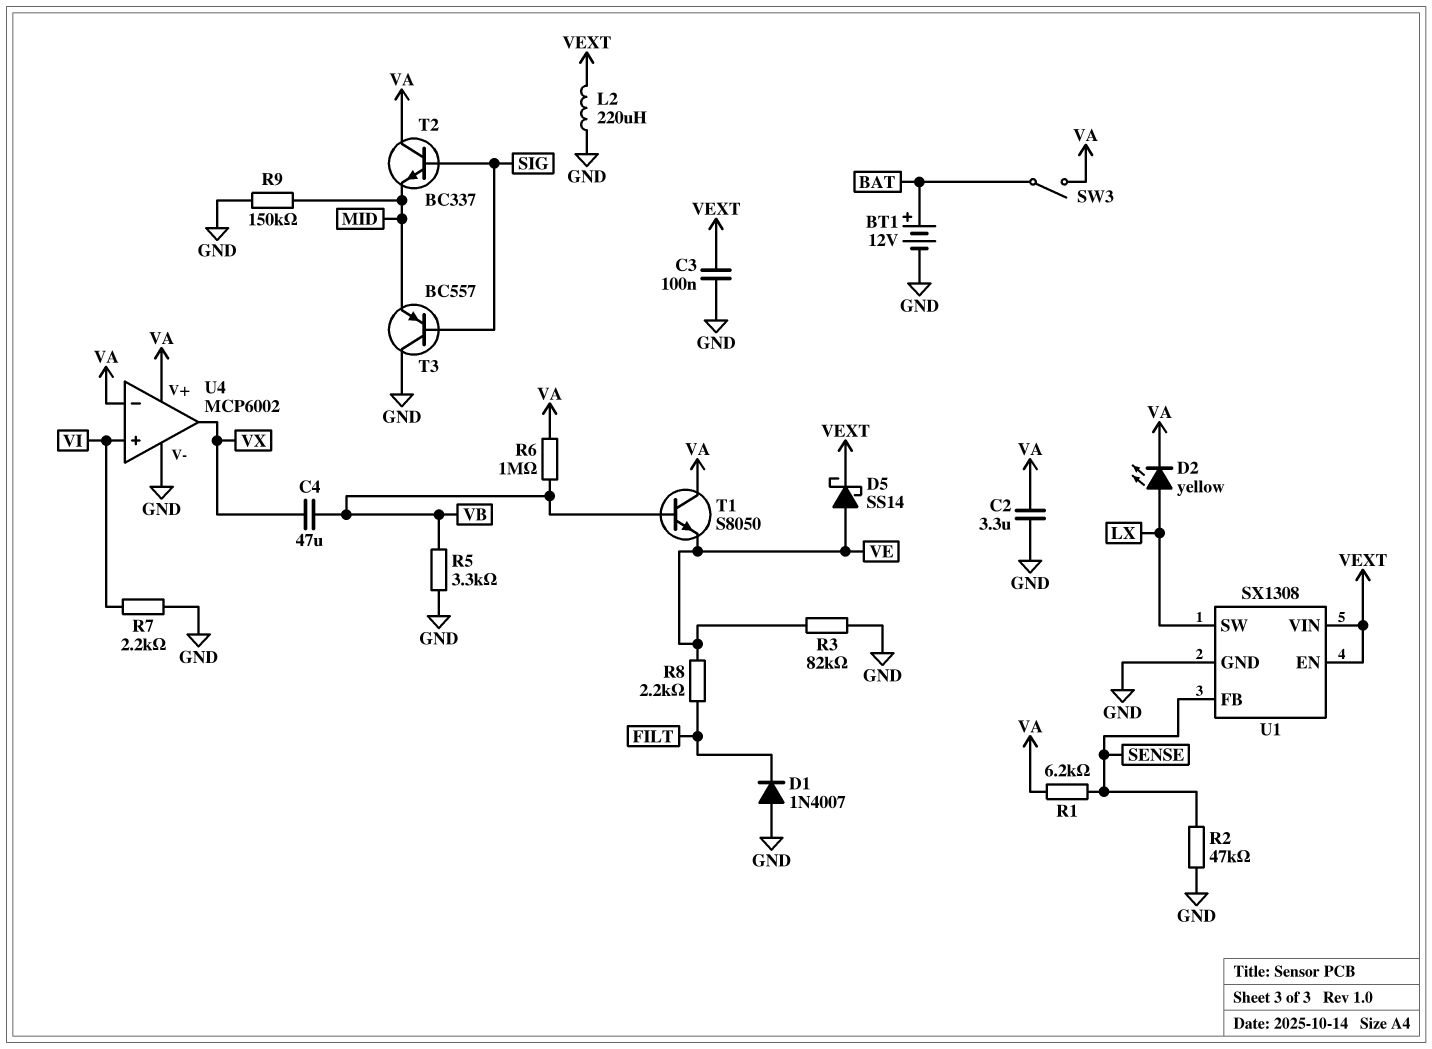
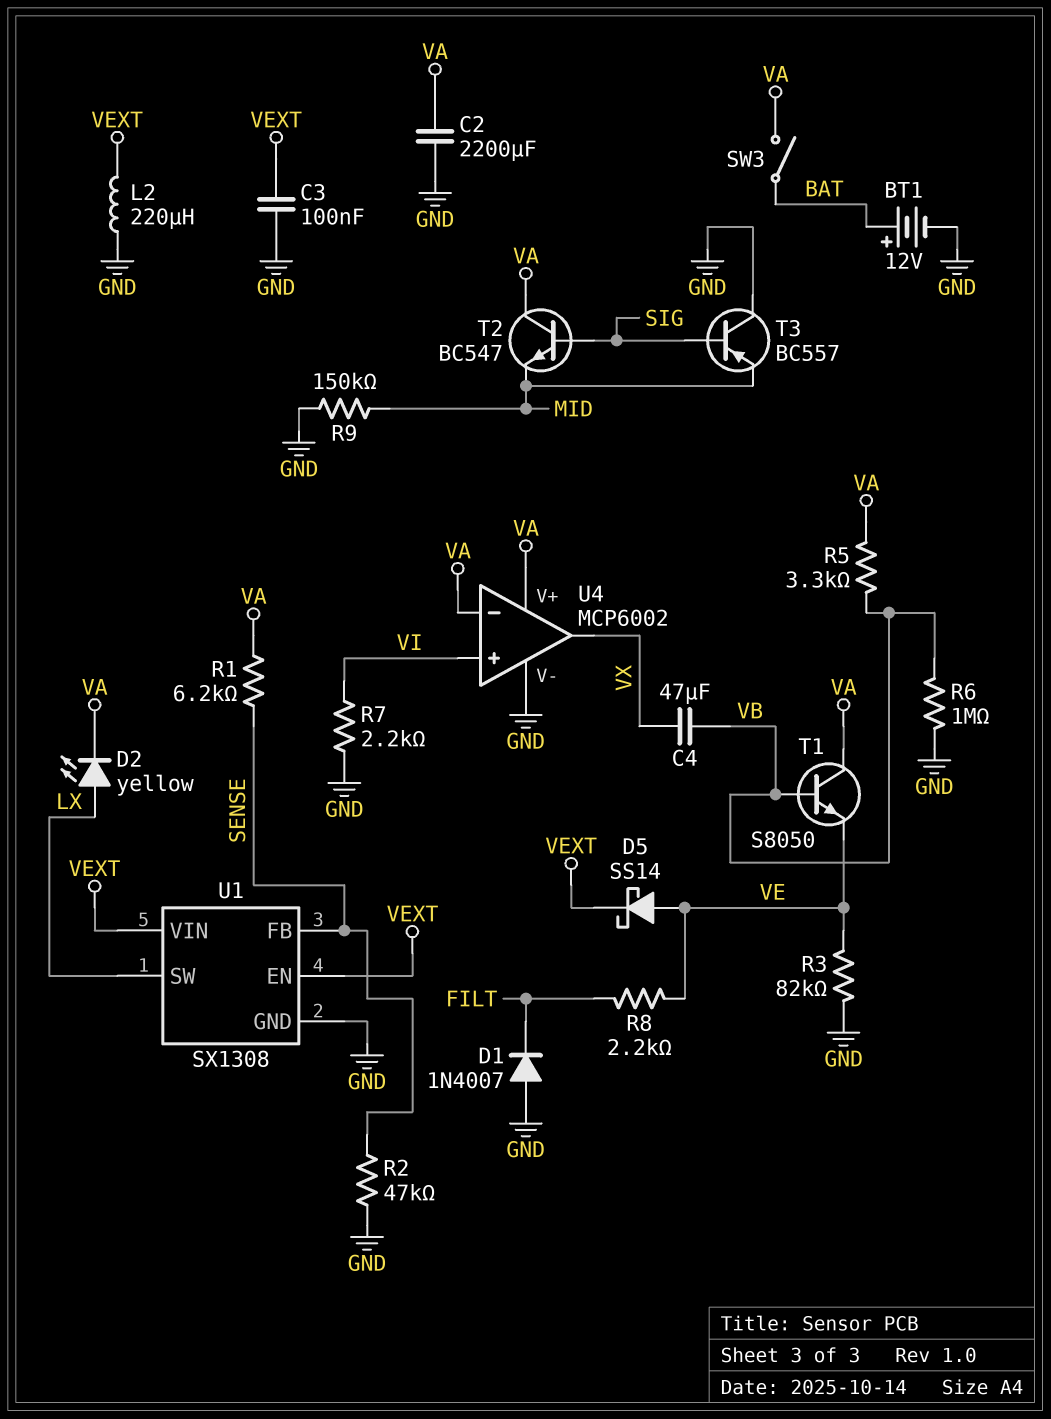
C2: 3.3uF (GND, VA) -> 2200uF (GND, VA)
R5: 3.3k (GND, VB) -> 3.3k (VA, VB)
R6: 1M (VA, VB) -> 1M (GND, VB)
T2: NPN BC337 (B SIG, C VA, E MID) -> NPN BC547 (B SIG, C VA, E MID)

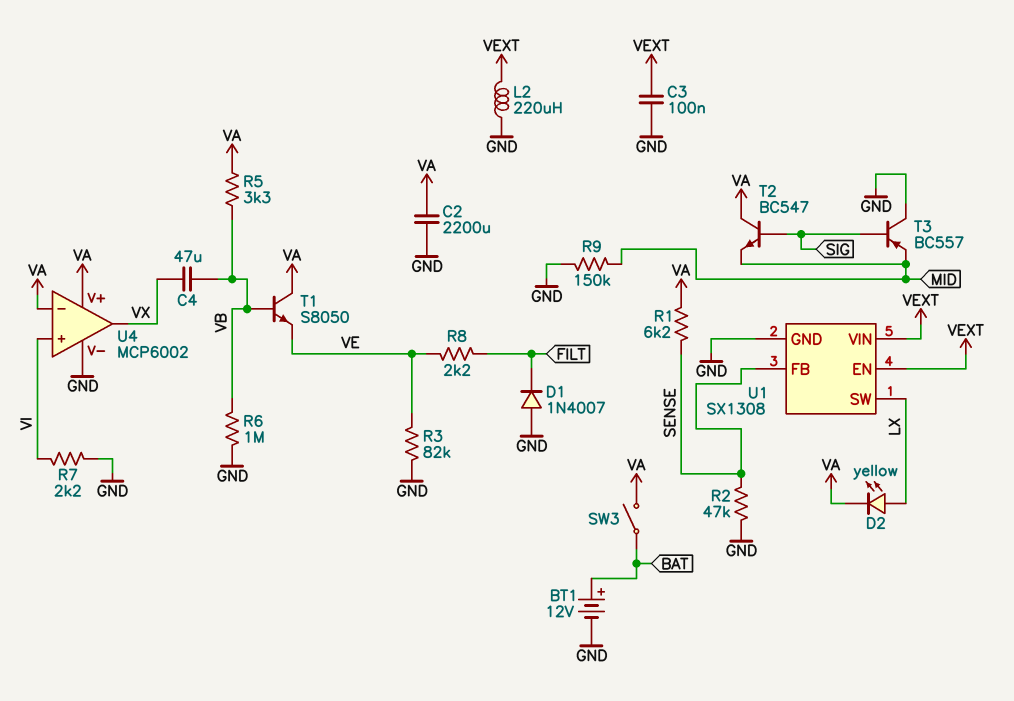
D5: schottky SS14 (A VE, K VEXT) -> none

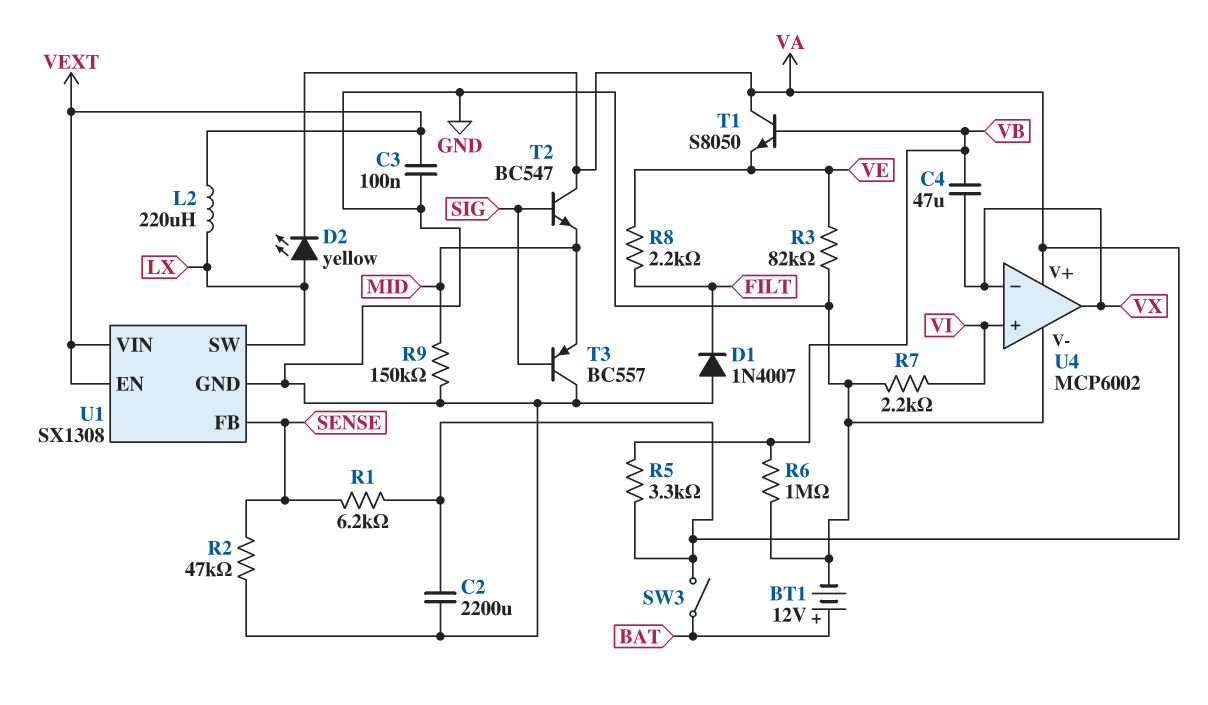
L2: 220uH (GND, VEXT) -> 220uH (LX, VEXT)
U4 pin in-: VA -> VX

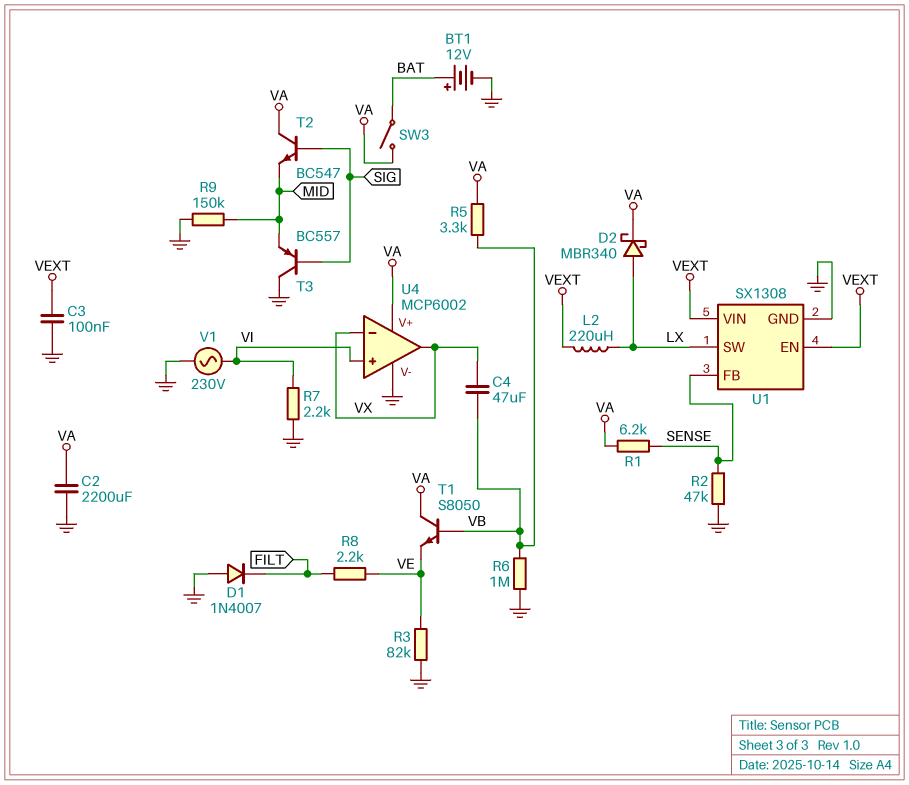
D2: LED yellow (A LX, K VA) -> schottky MBR340 (A LX, K VA)
V1: none -> AC 230V (GND, VI)

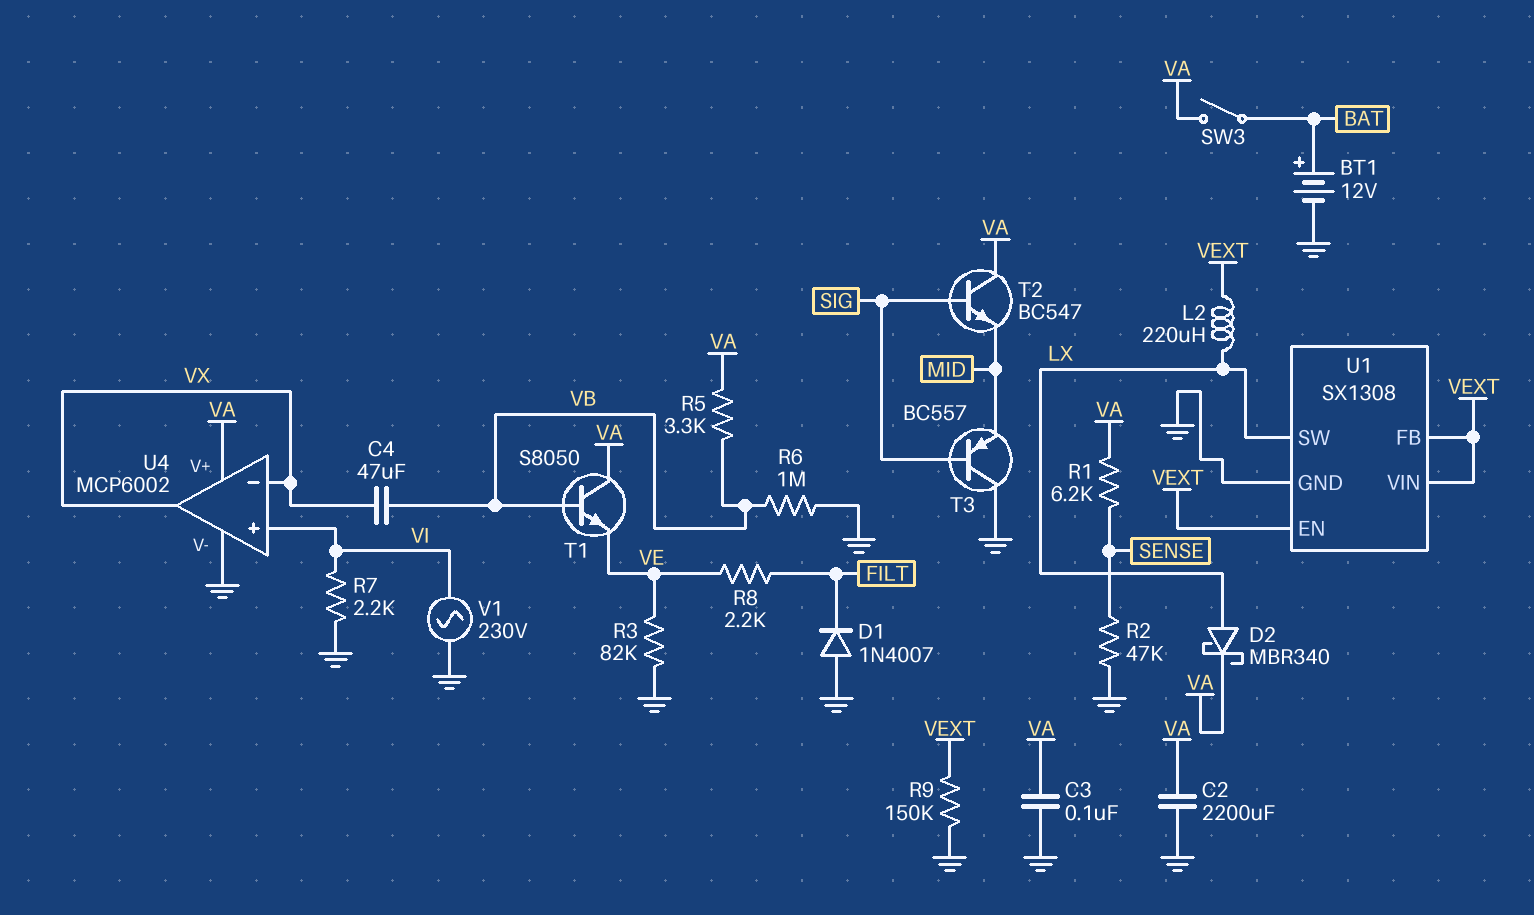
C3: 100nF (GND, VEXT) -> 100nF (GND, VA)
R9: 150k (GND, MID) -> 150k (GND, VEXT)
U1 pin FB: SENSE -> VEXT

